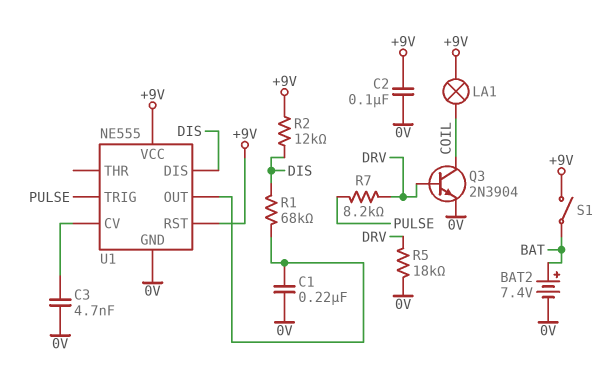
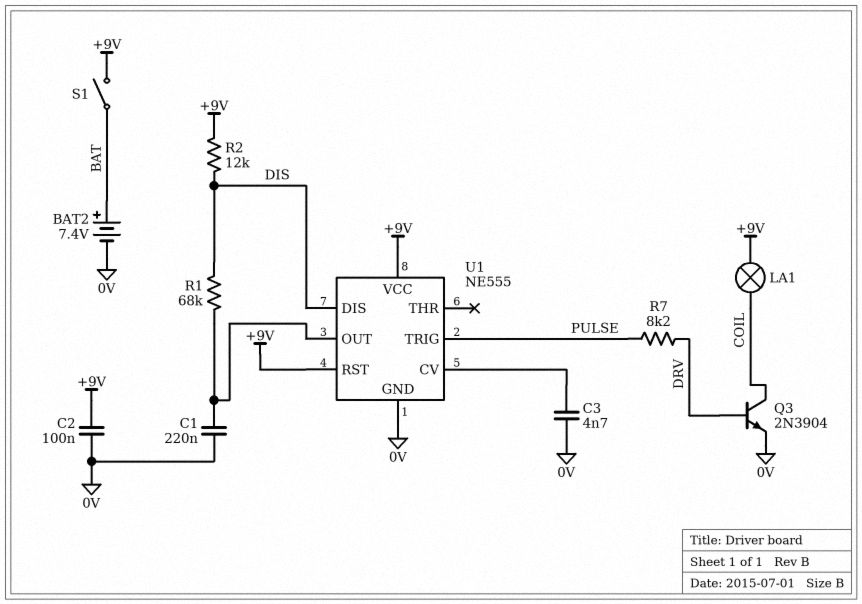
R5: 18k (0V, DRV) -> none

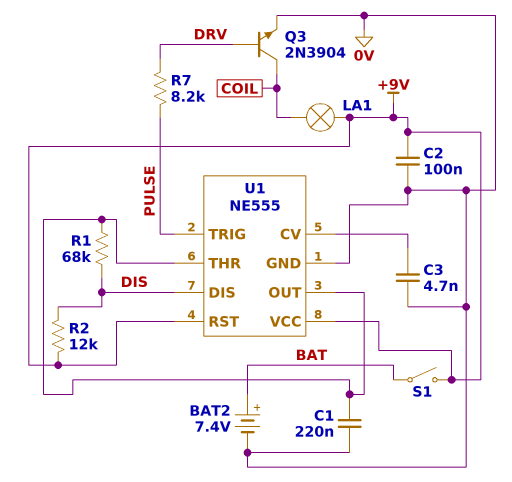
U1 pin THR: none -> U1/OUT

